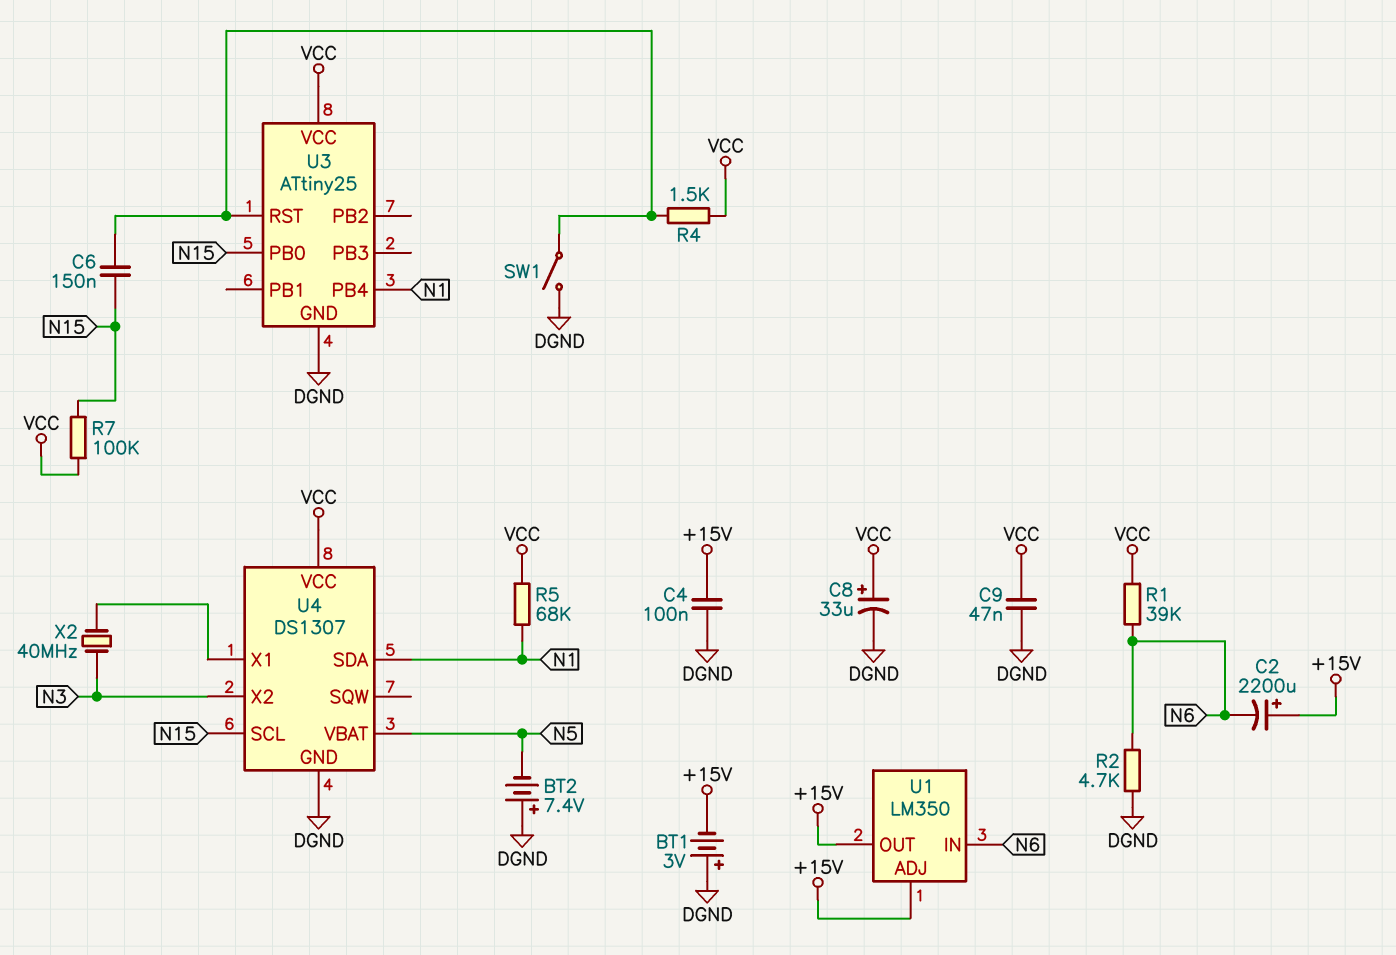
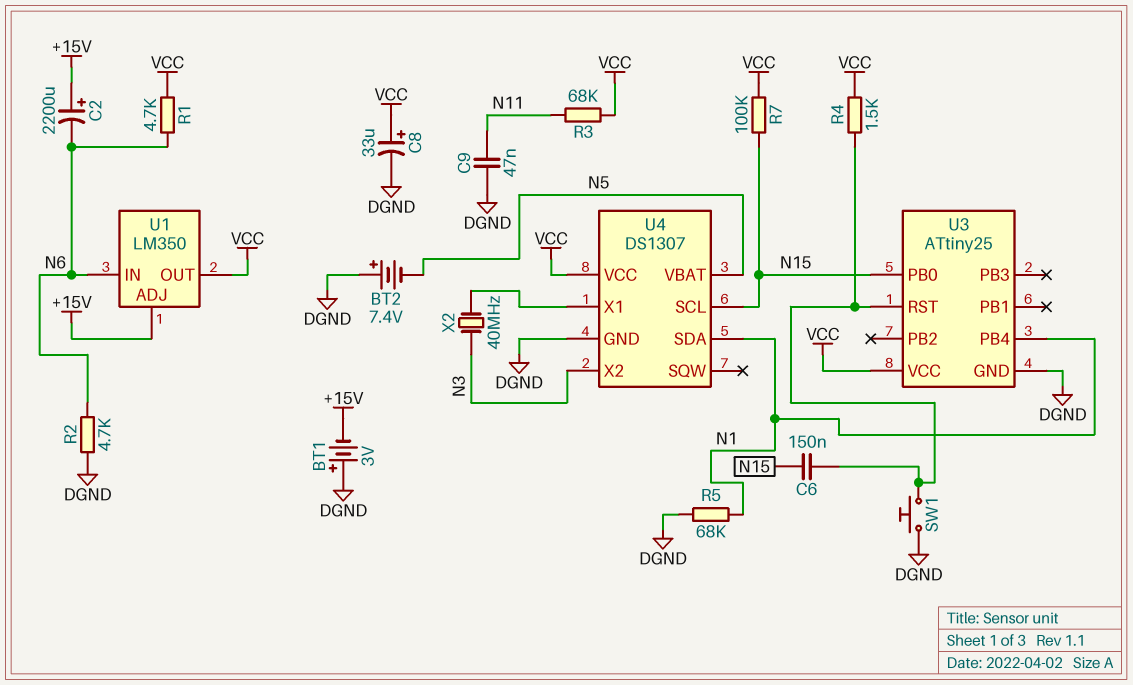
C4: 100nF (+15V, DGND) -> none
C9: 47nF (DGND, VCC) -> 47nF (DGND, N11)
R1: 39k (N6, VCC) -> 4.7k (N6, VCC)
R3: none -> 68k (N11, VCC)
R5: 68k (N1, VCC) -> 68k (DGND, N1)
SW1: switch (DGND, U3/RST) -> button (DGND, U3/RST)
U1 pin OUT: +15V -> VCC

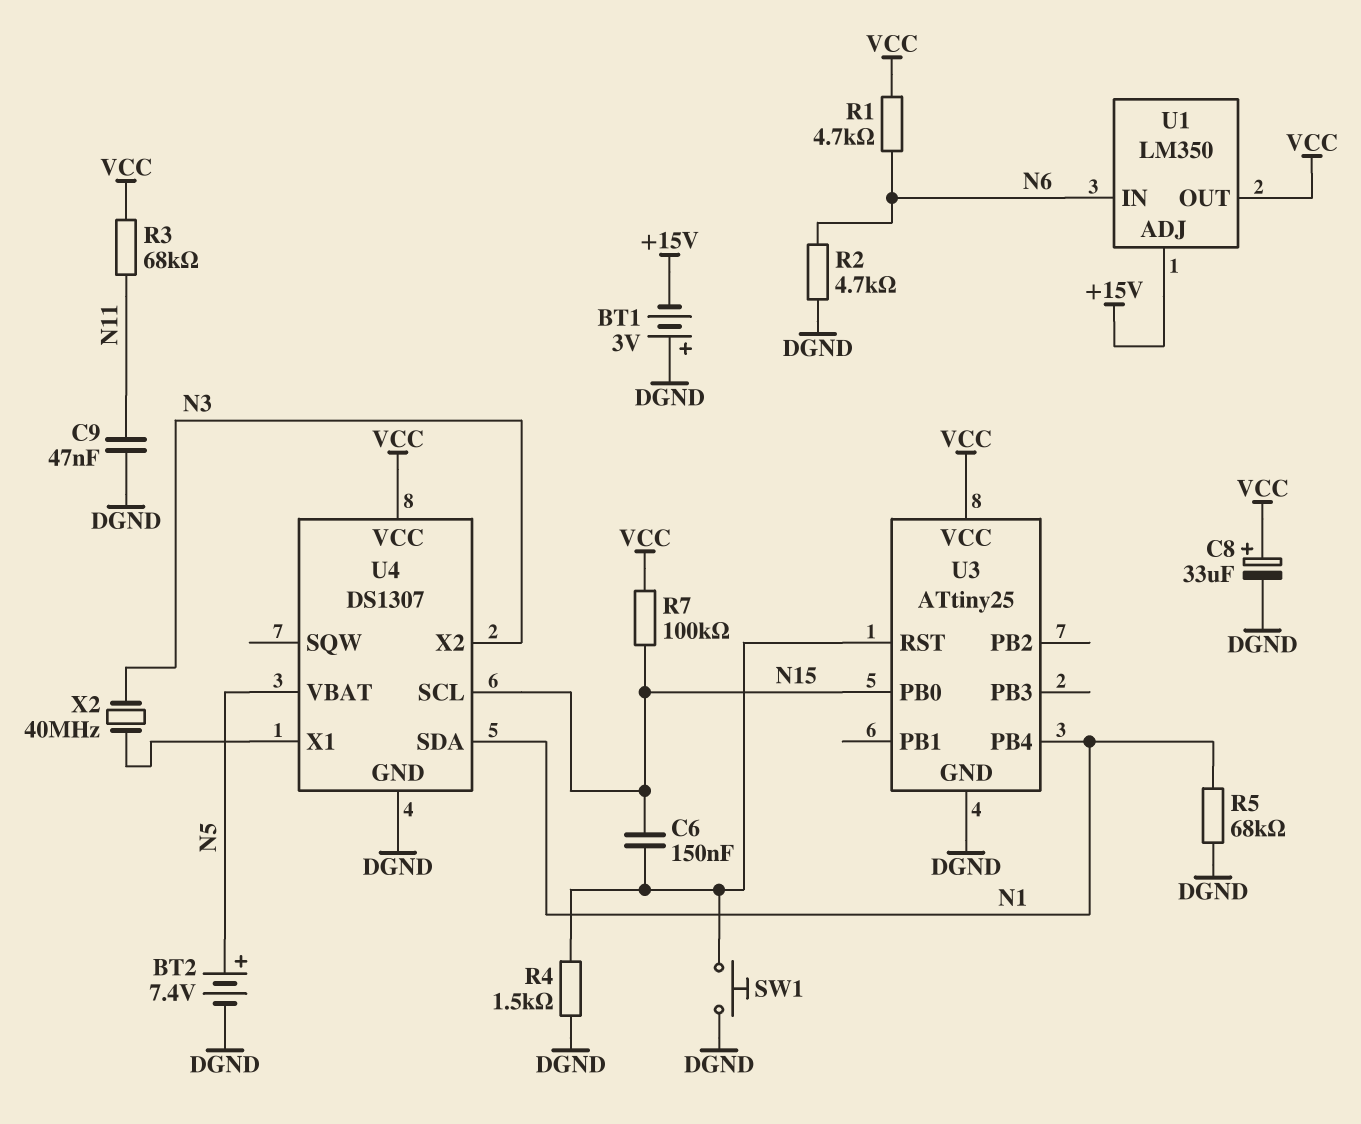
BT2: 7.4V (plus DGND, minus N5) -> 7.4V (plus N5, minus DGND)
C2: 2200uF (plus +15V, minus N6) -> none
R4: 1.5k (U3/RST, VCC) -> 1.5k (DGND, U3/RST)

